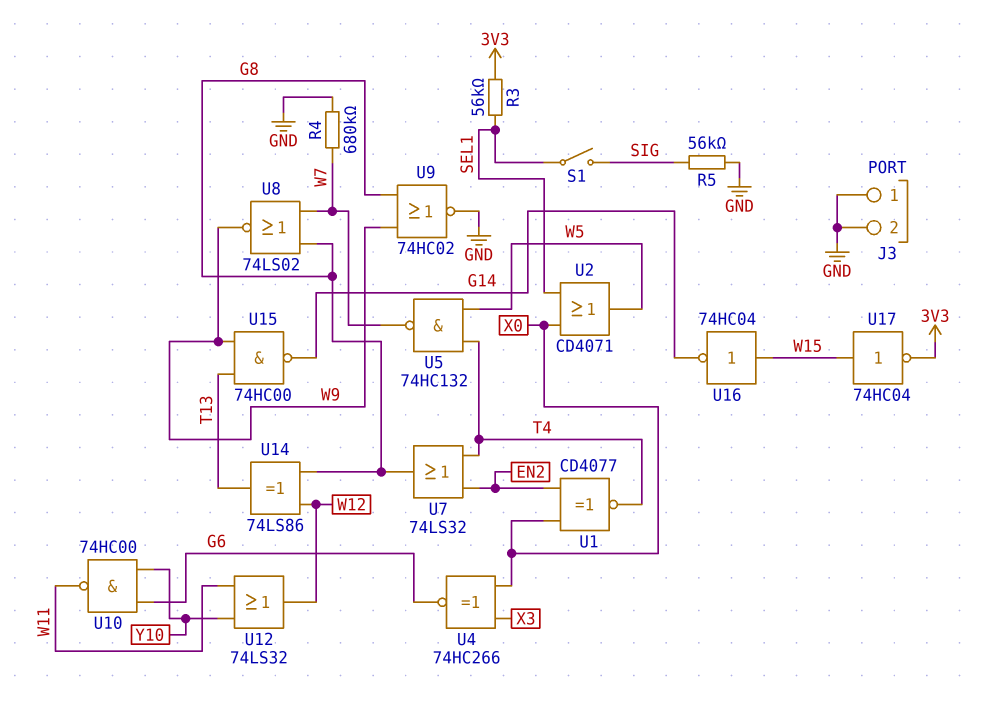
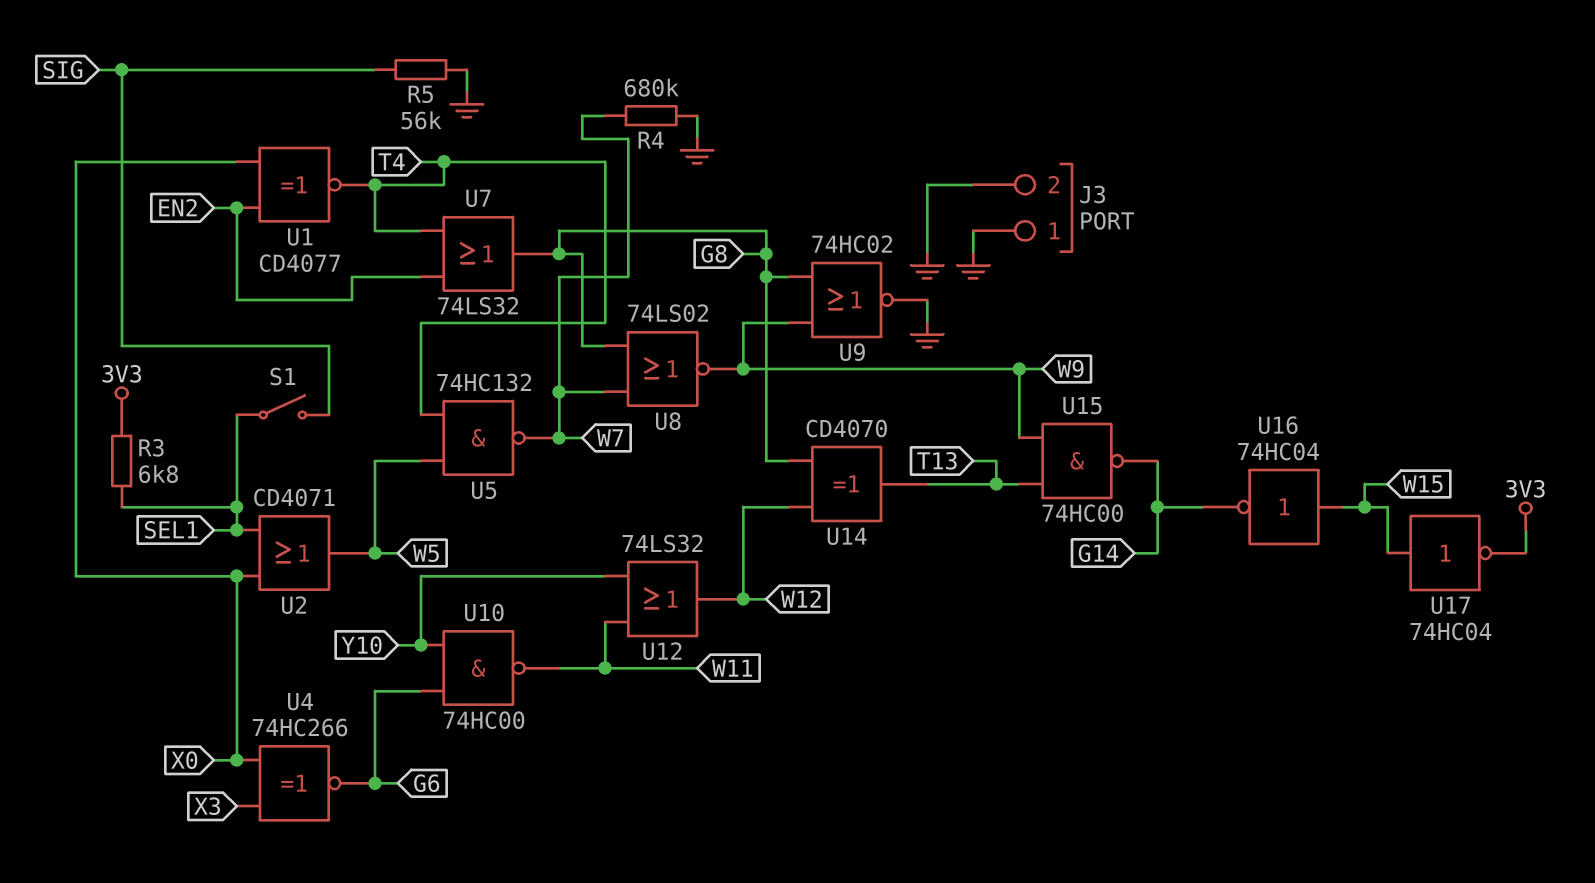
R3: 56k (3V3, SEL1) -> 6.8k (3V3, SEL1)
U14: XOR 74LS86 (in G8, in W12, out T13) -> XOR CD4070 (in G8, in W12, out T13)

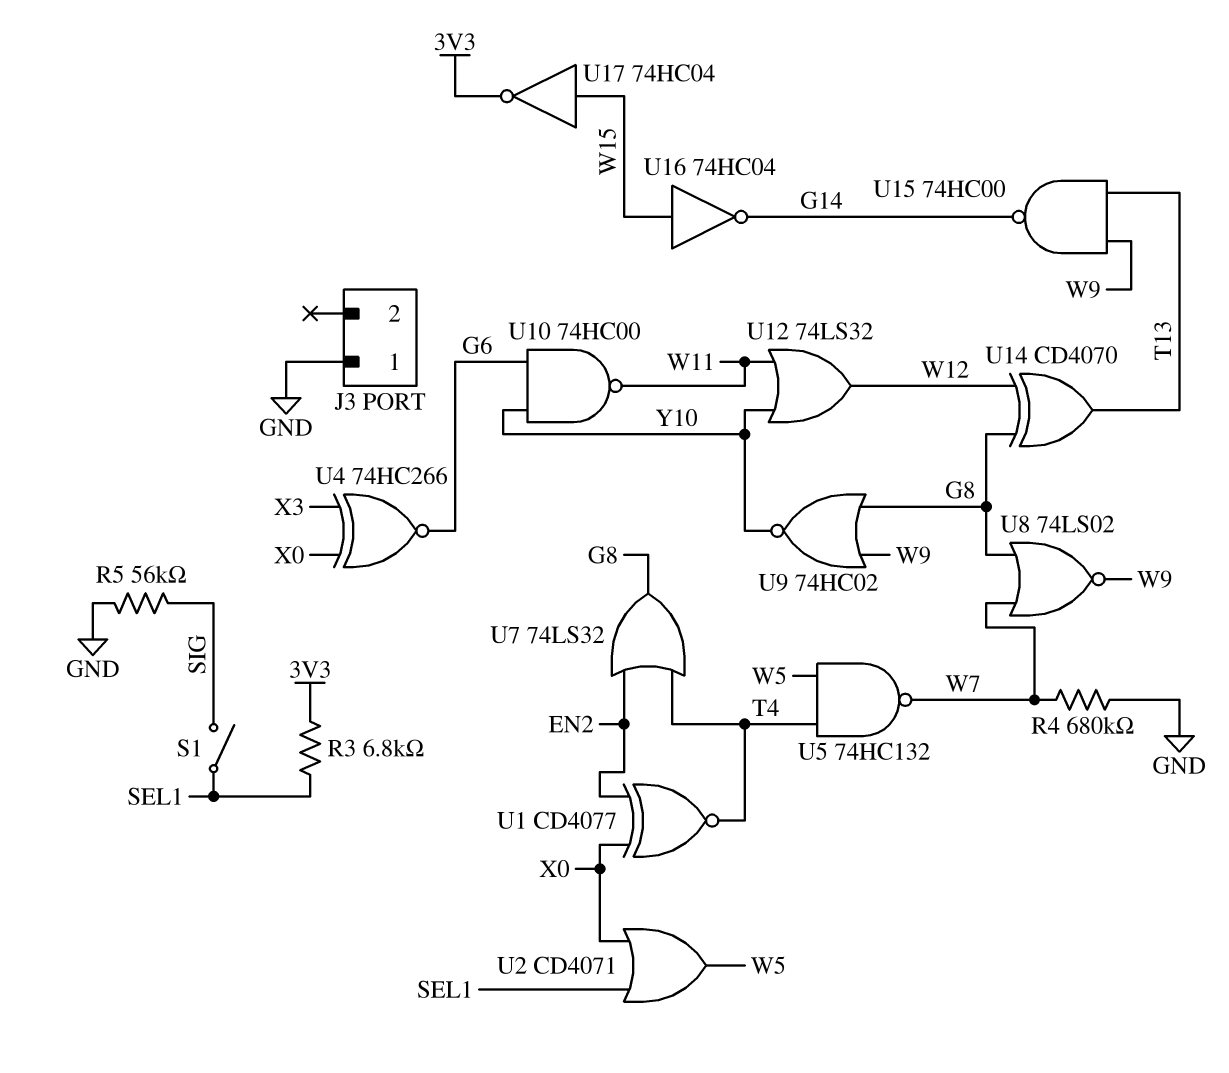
J3 pin 2: GND -> none
U9: NOR 74HC02 (in G8, in W9, out GND) -> NOR 74HC02 (in G8, in W9, out Y10)

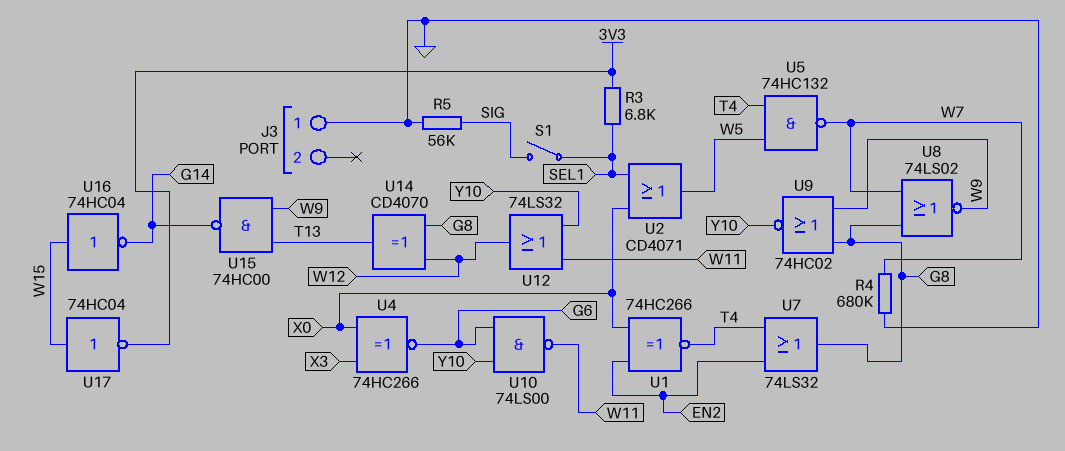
U1: XNOR CD4077 (in EN2, in X0, out T4) -> XNOR 74HC266 (in EN2, in X0, out T4)
U10: NAND 74HC00 (in G6, in Y10, out W11) -> NAND 74LS00 (in G6, in Y10, out W11)

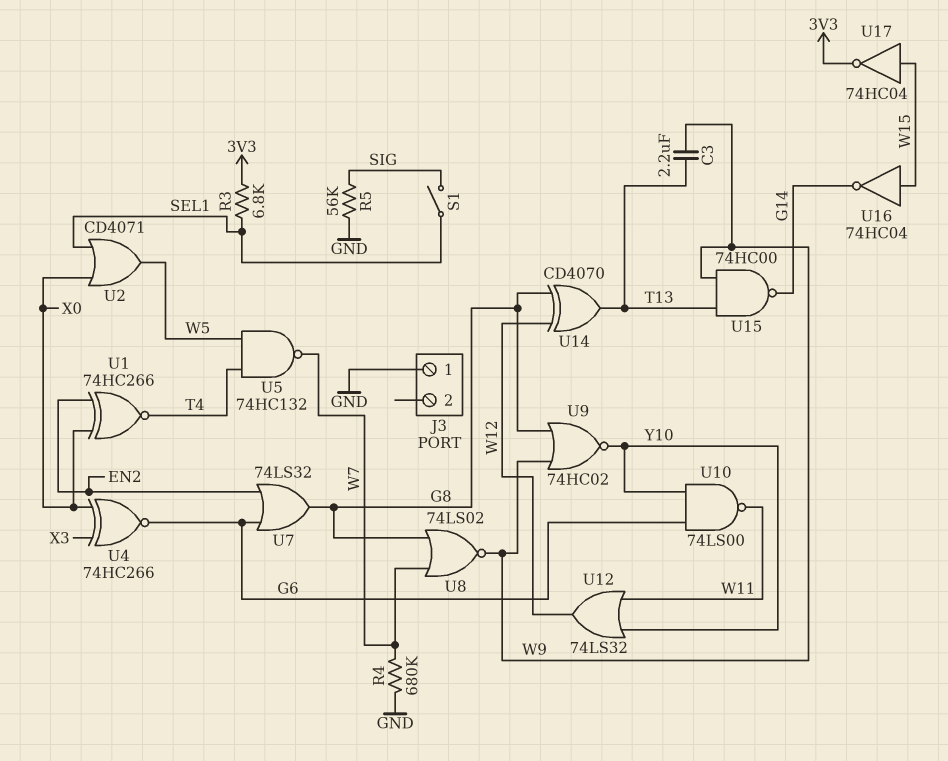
C3: none -> 2.2uF (T13, W9)
U7: OR 74LS32 (in EN2, in T4, out G8) -> OR 74LS32 (in EN2, in G6, out G8)

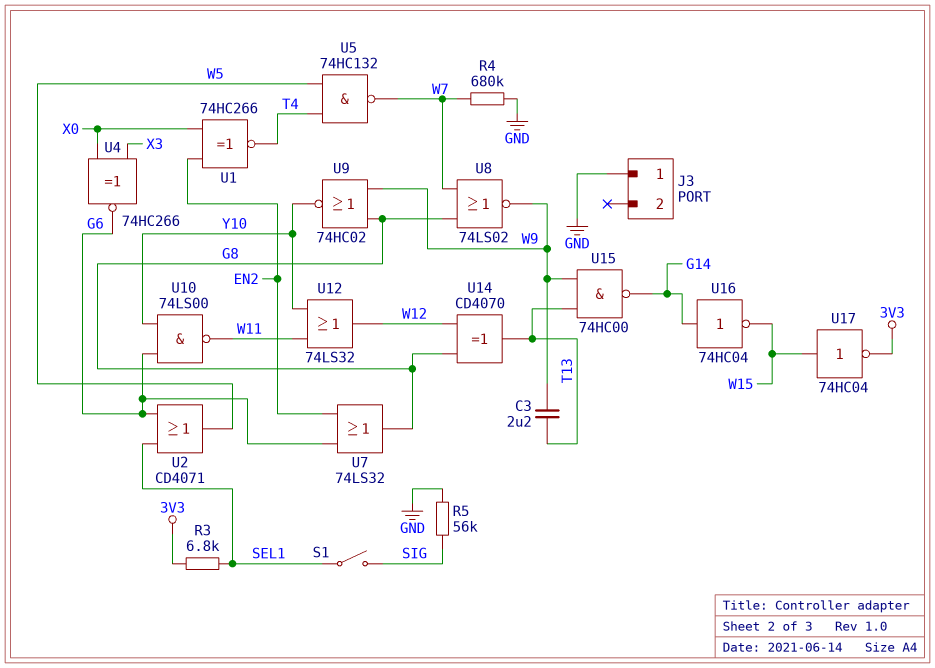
U2: OR CD4071 (in SEL1, in X0, out W5) -> OR CD4071 (in G6, in SEL1, out W5)
U16: NOT 74HC04 (in W15, out G14) -> NOT 74HC04 (in G14, out W15)

